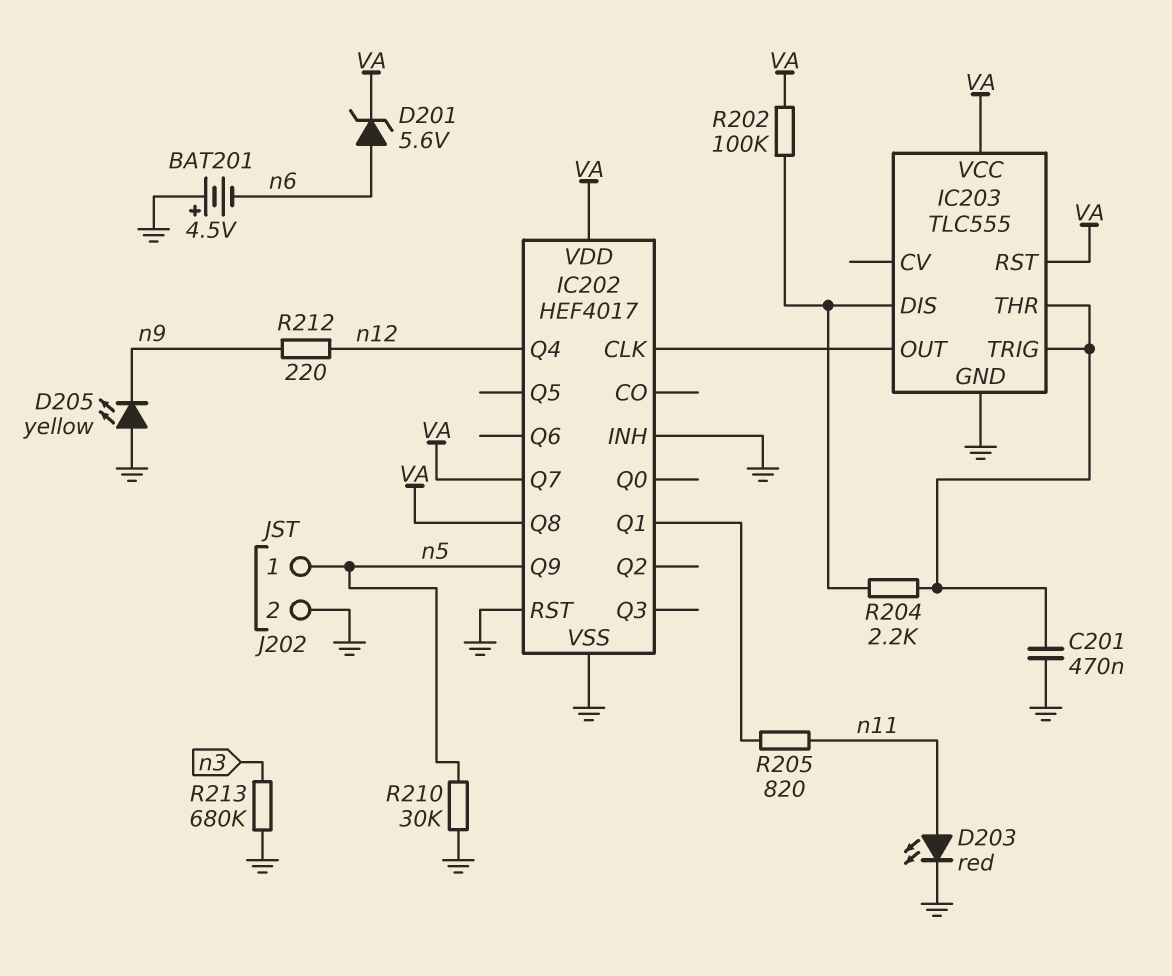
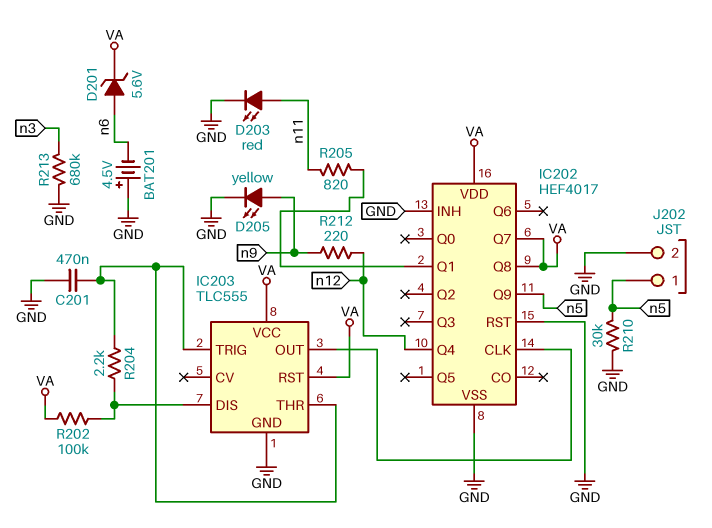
D205: LED yellow (A GND, K n9) -> LED yellow (A n9, K GND)

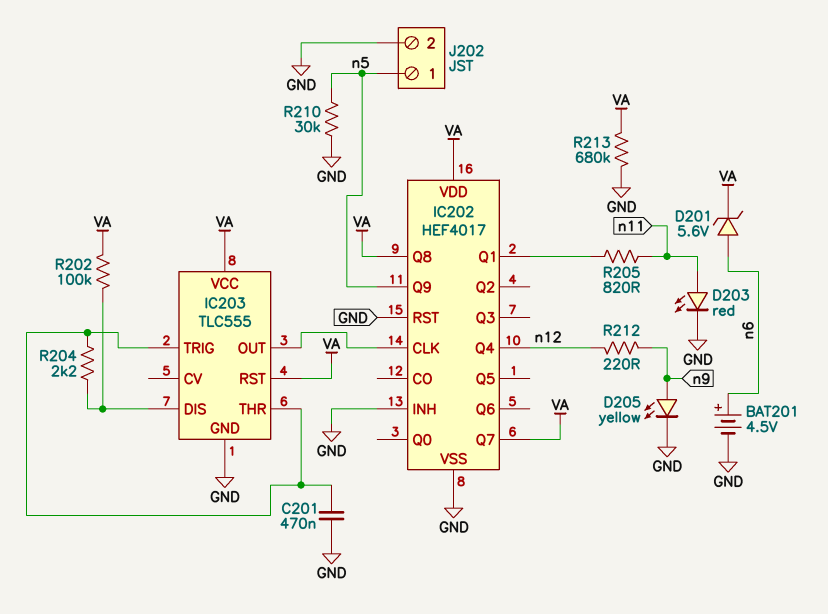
BAT201: 4.5V (plus GND, minus n6) -> 4.5V (plus n6, minus GND)
R213: 680k (GND, n3) -> 680k (GND, VA)

